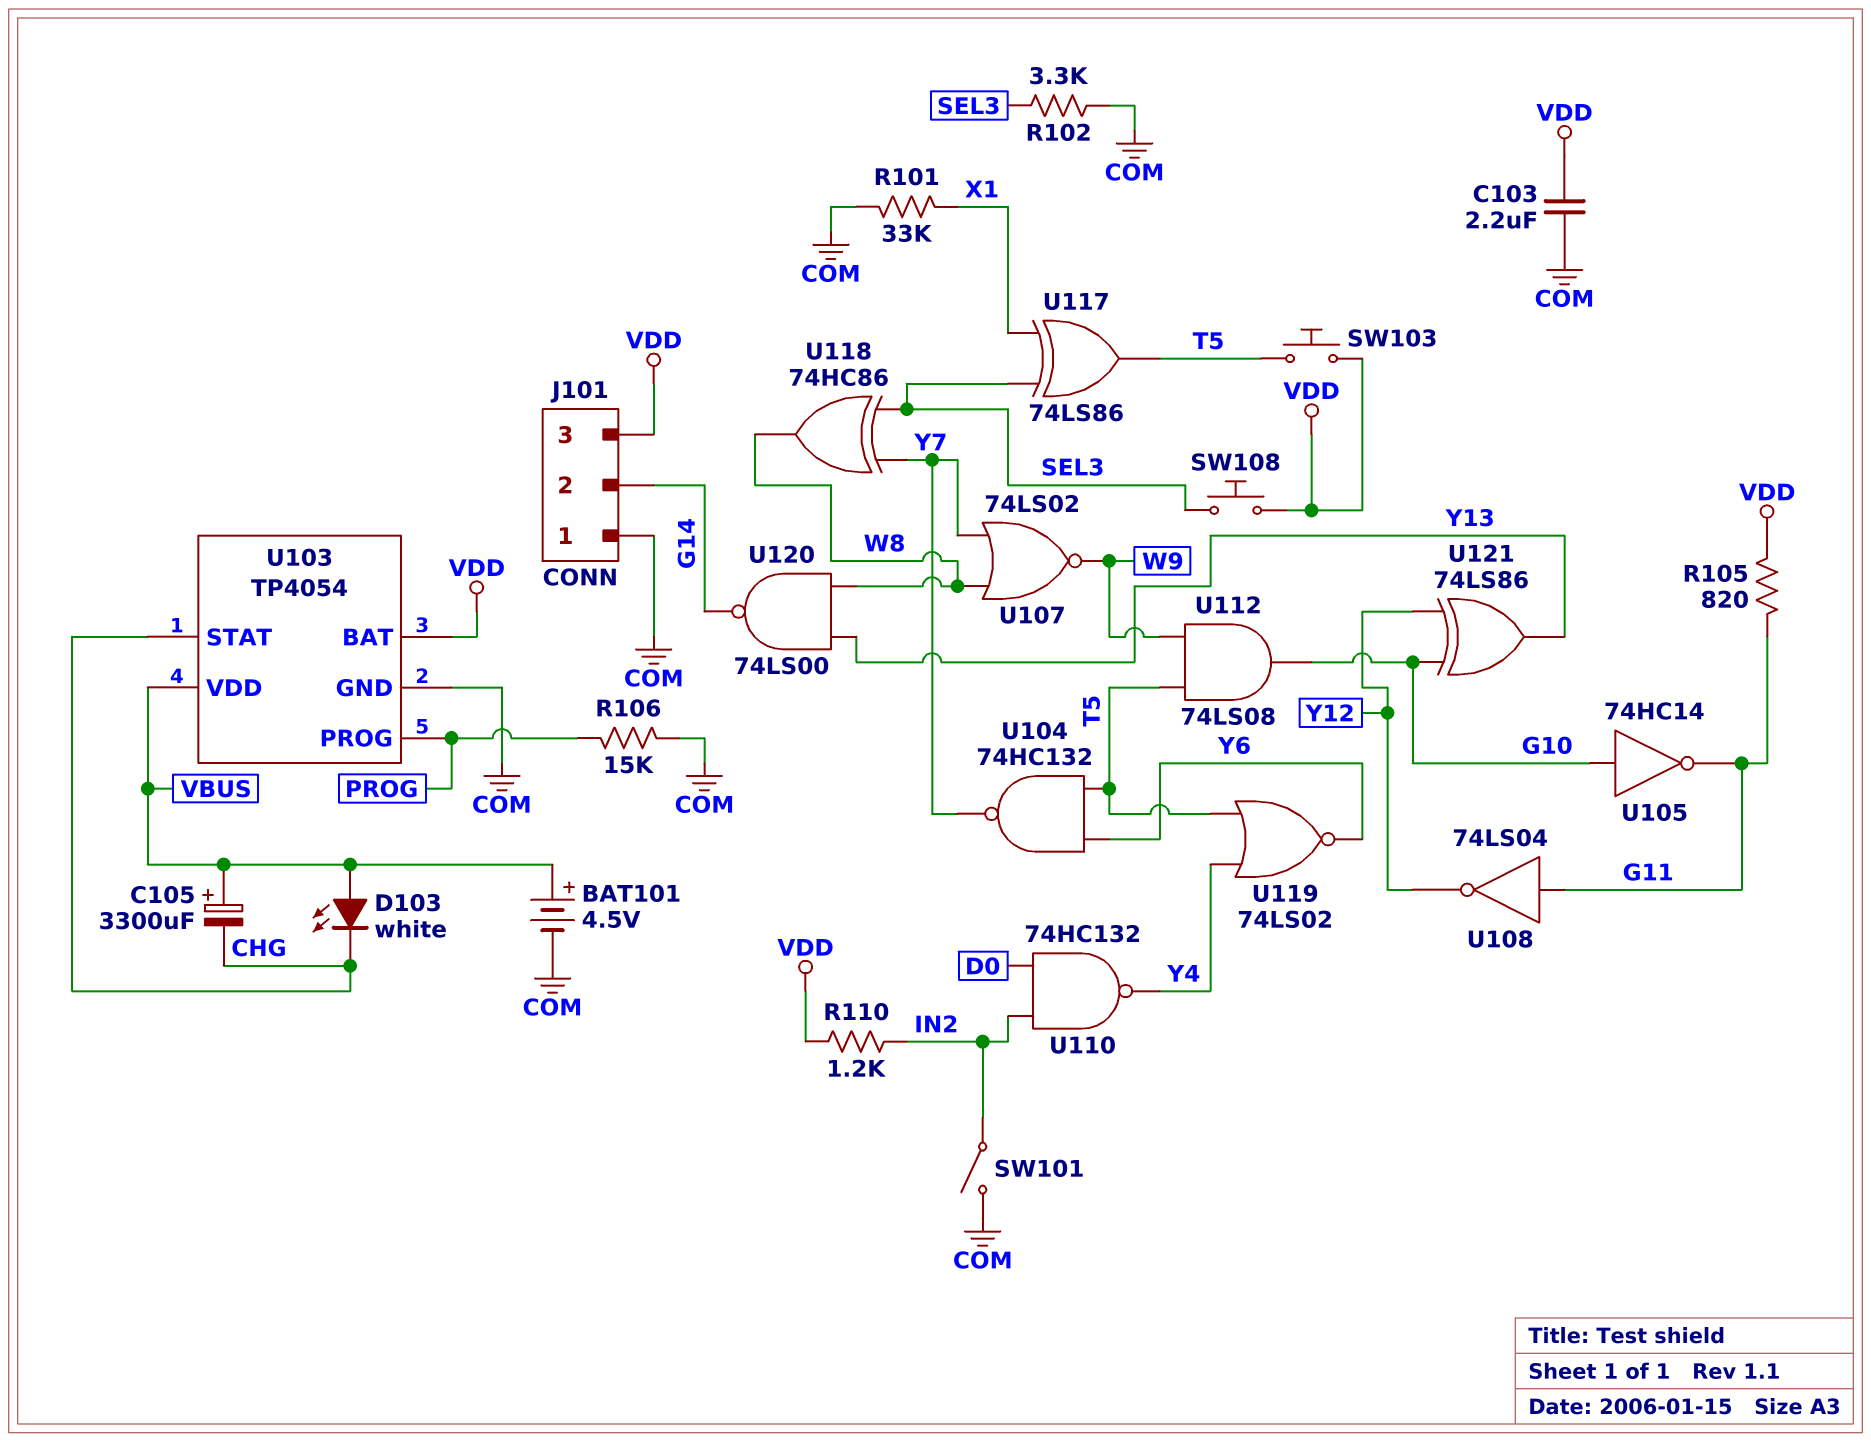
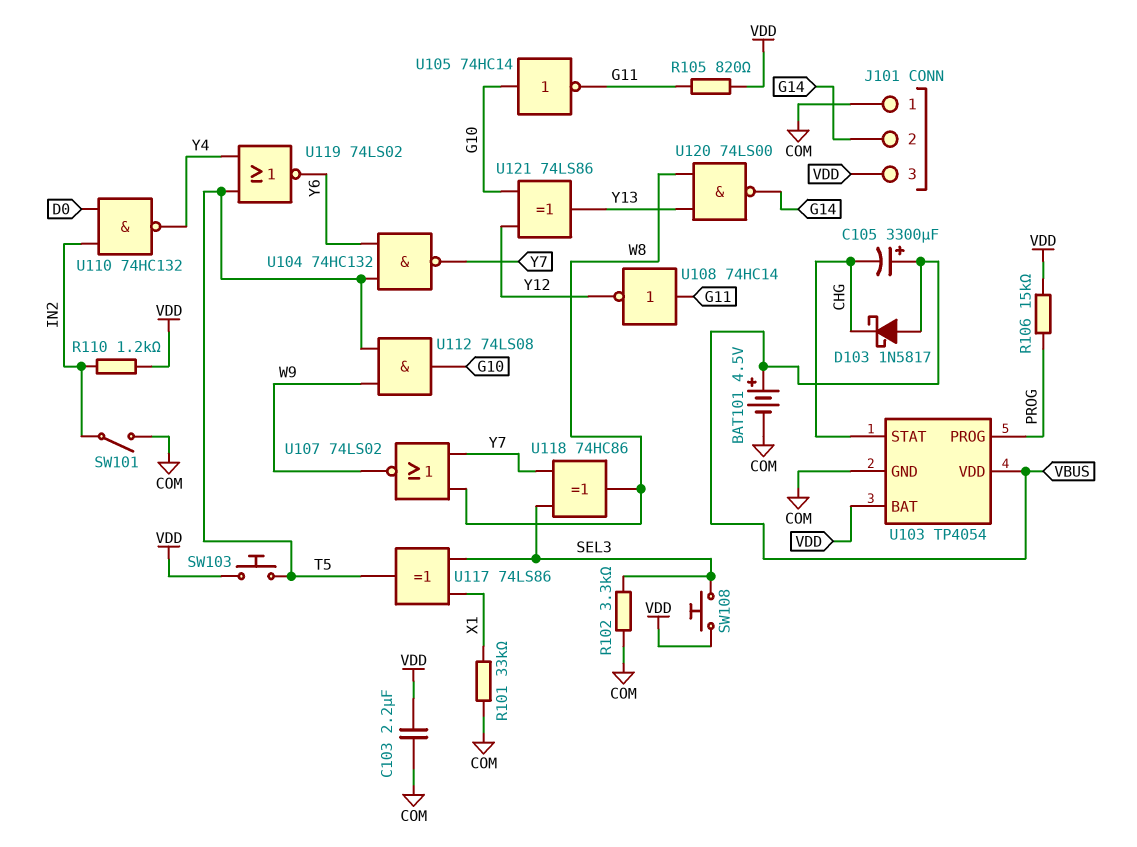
D103: LED white (A VBUS, K CHG) -> schottky 1N5817 (A VBUS, K CHG)
R106: 15k (COM, PROG) -> 15k (PROG, VDD)
U108: NOT 74LS04 (in G11, out Y12) -> NOT 74HC14 (in G11, out Y12)

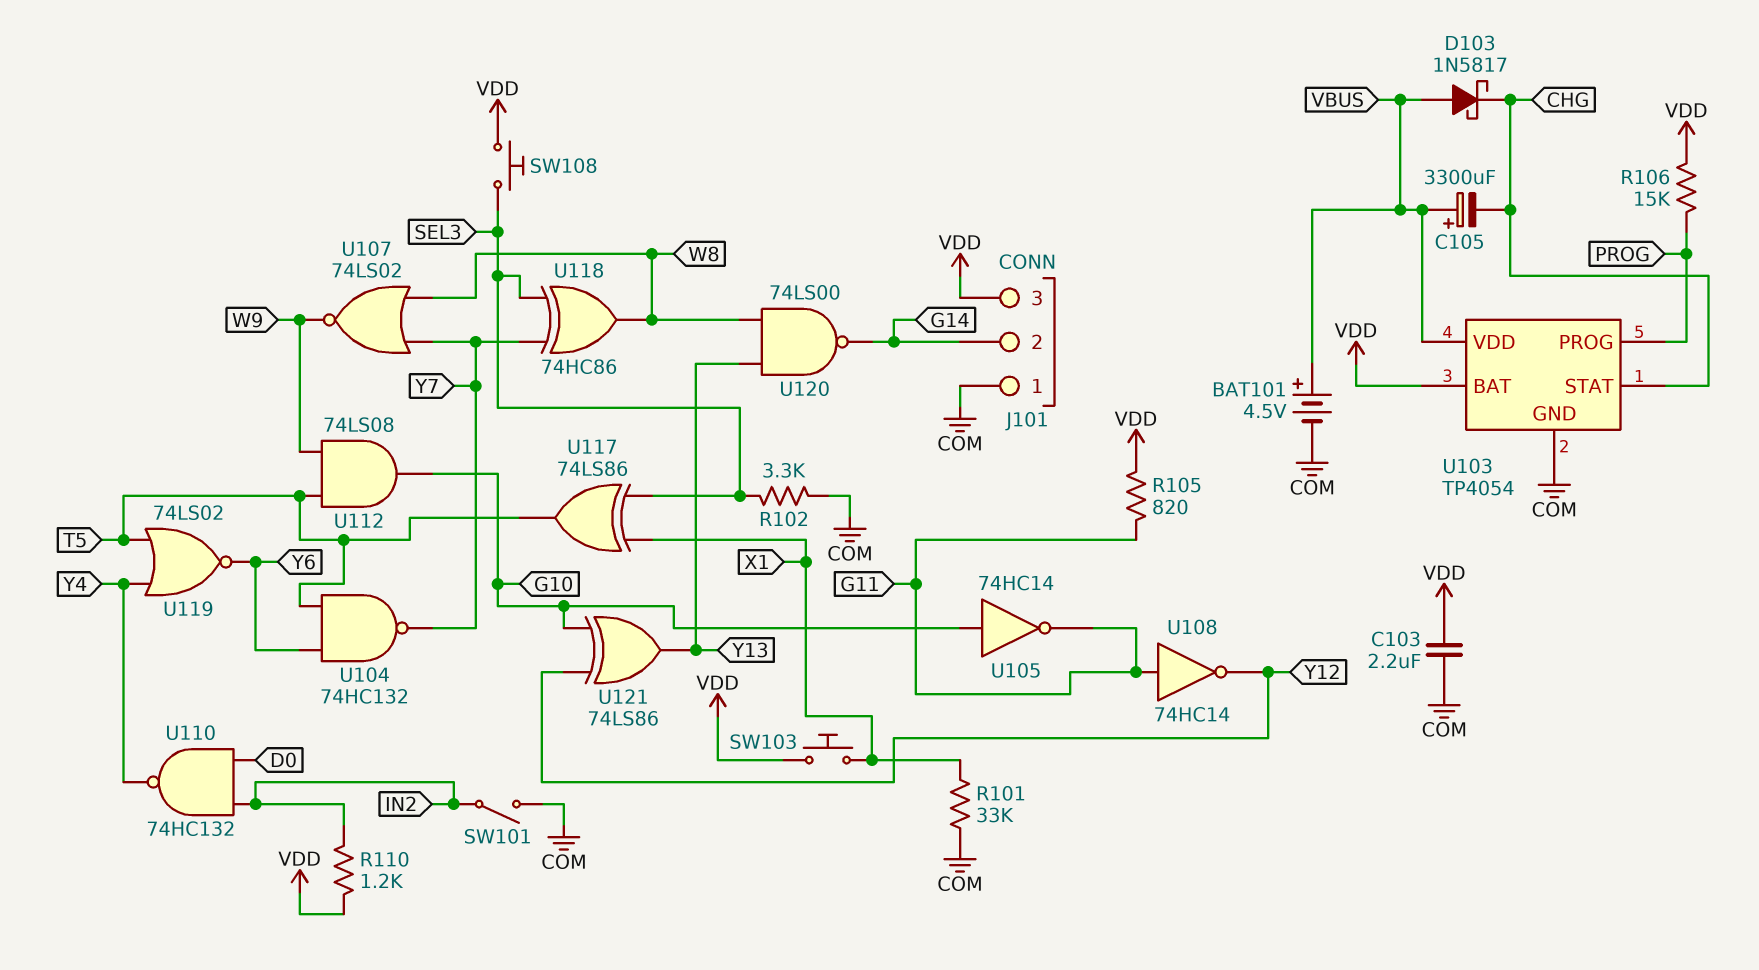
SW103: button (T5, VDD) -> button (VDD, X1)

